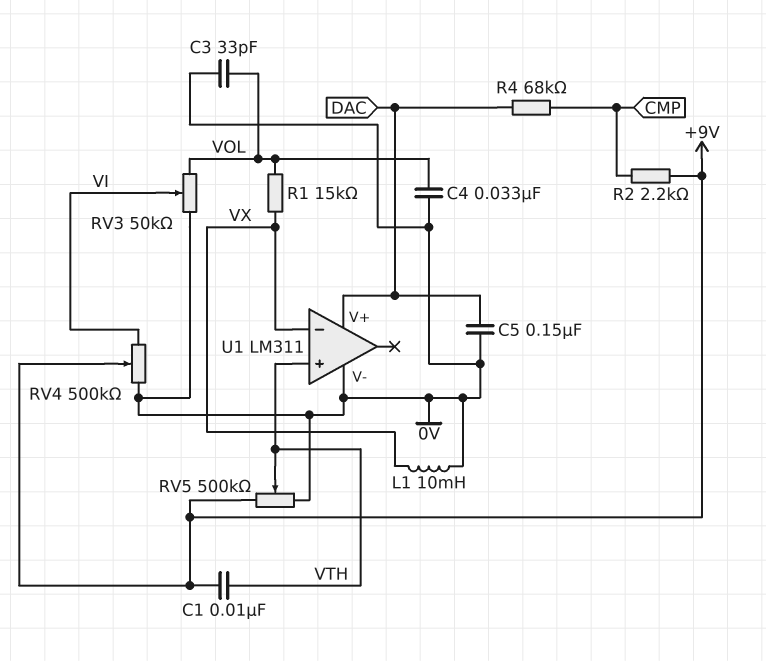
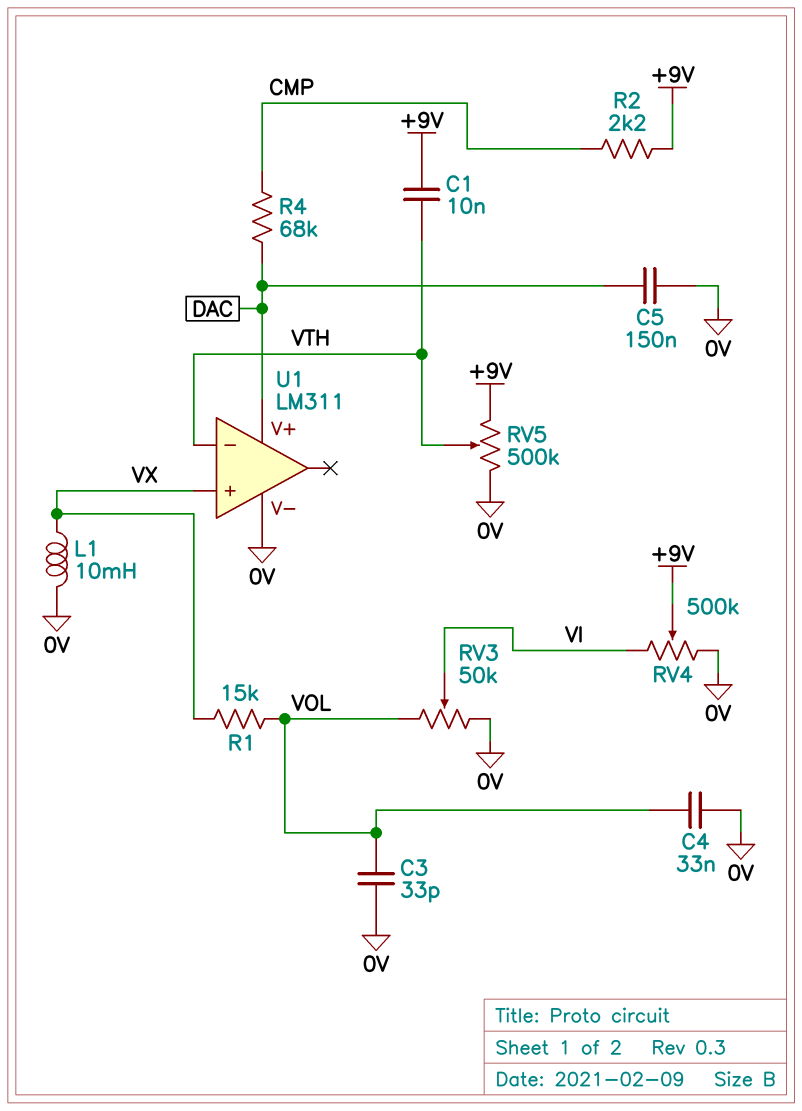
U1 pin in+: VTH -> VX
U1 pin in-: VX -> VTH

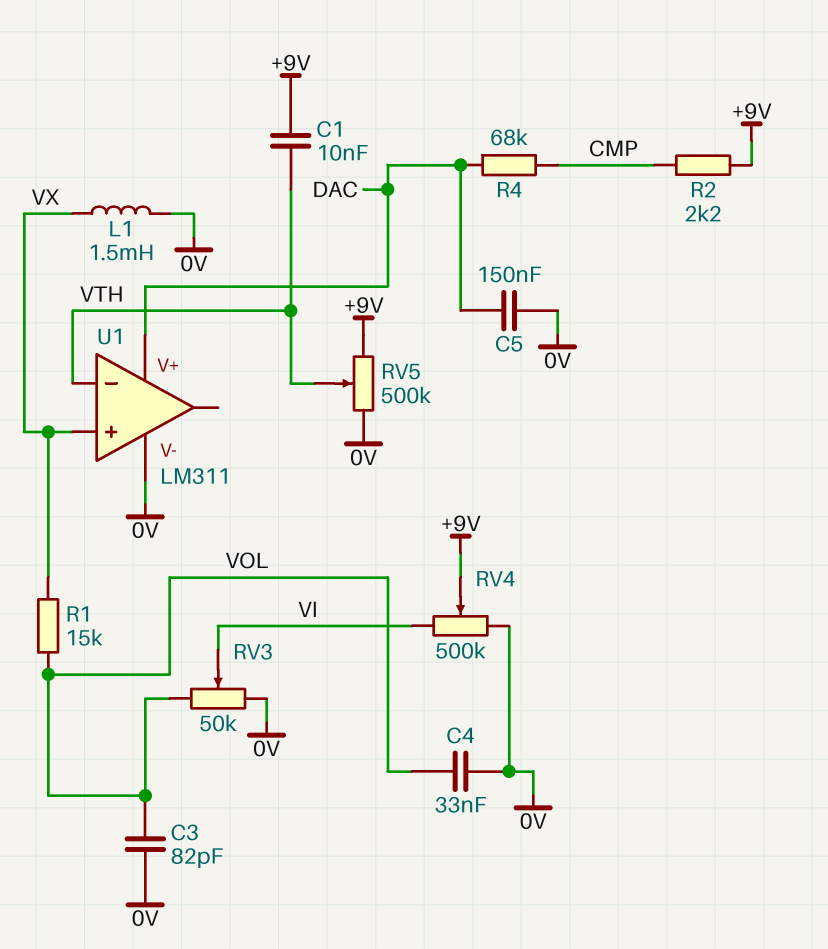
C3: 33pF (0V, VOL) -> 82pF (0V, VOL)
L1: 10mH (0V, VX) -> 1.5mH (0V, VX)

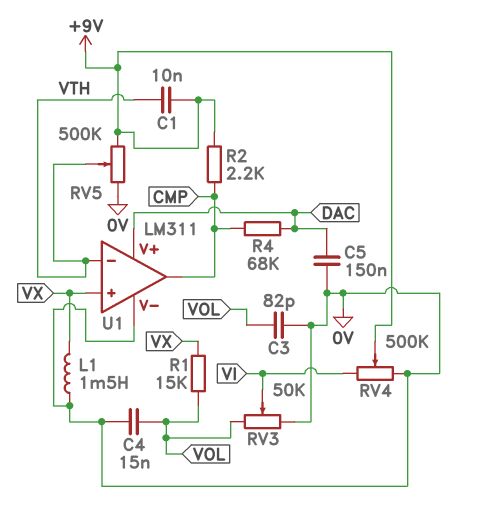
C4: 33nF (0V, VOL) -> 15nF (0V, VOL)
U1 pin out: none -> CMP

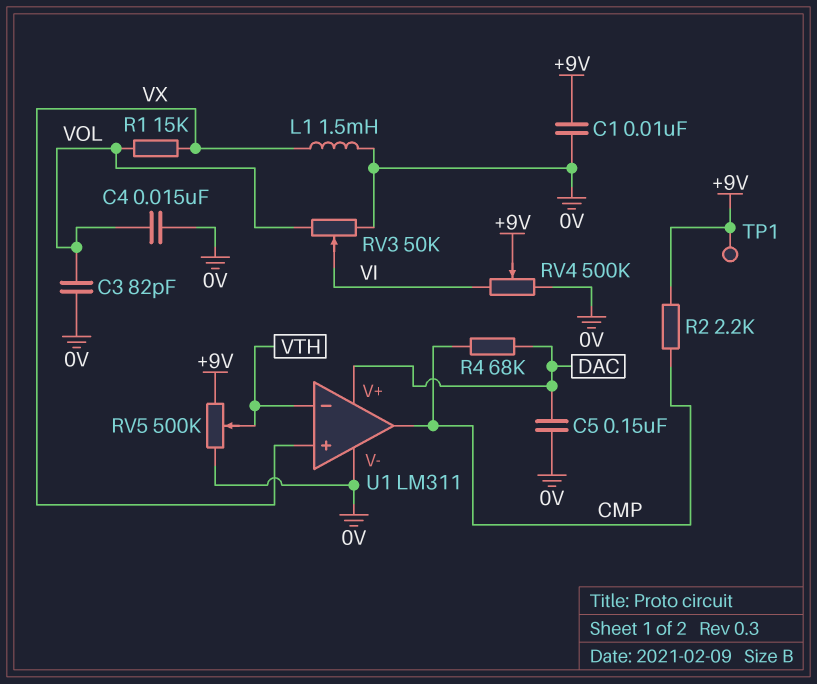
C1: 10nF (+9V, VTH) -> 10nF (+9V, 0V)
TP1: none -> test point (+9V)

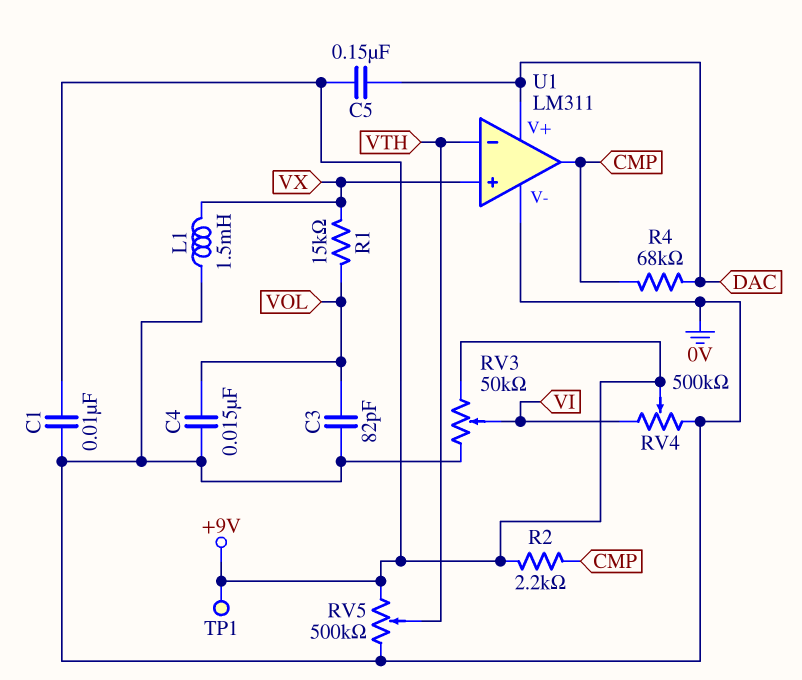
C5: 150nF (0V, DAC) -> 150nF (+9V, DAC)
RV3: 50k (0V, VOL, wiper VI) -> 50k (+9V, 0V, wiper VI)

